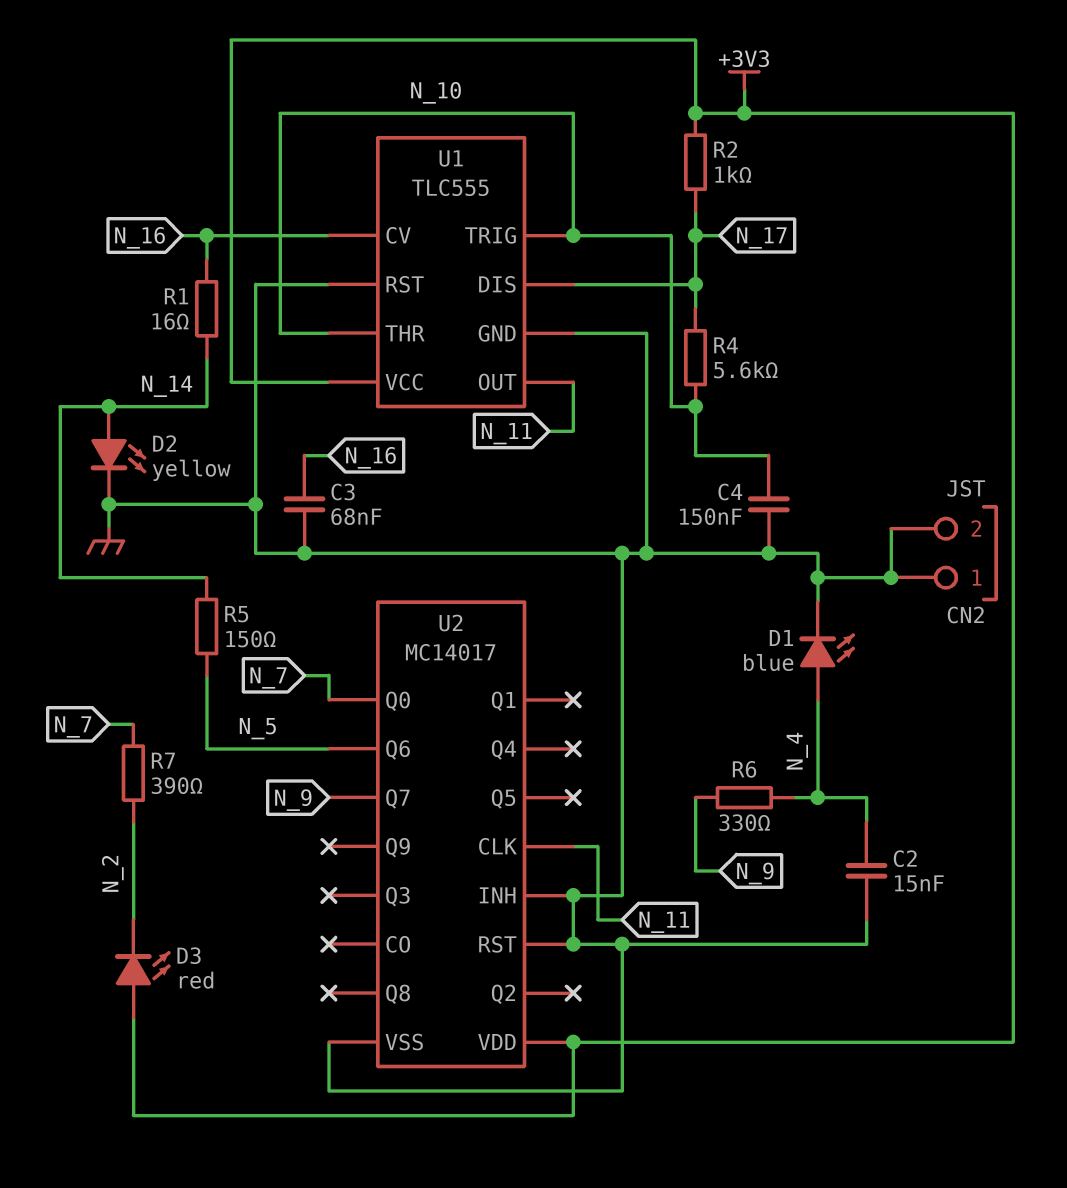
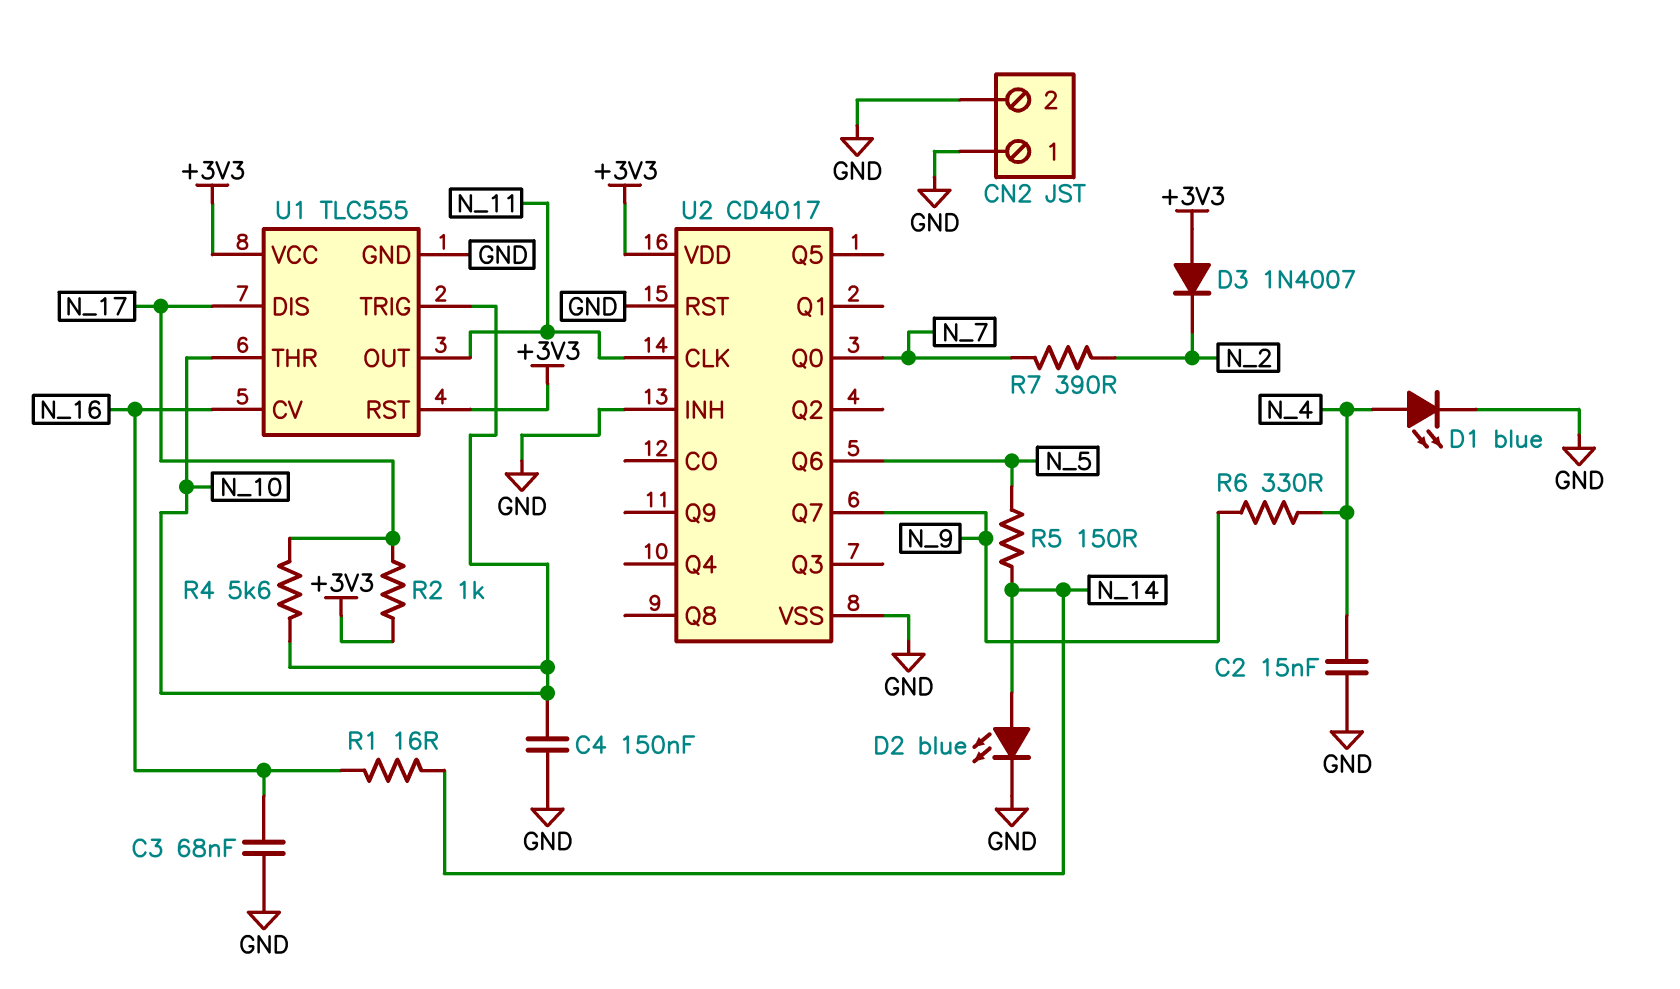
D2: LED yellow (A N_14, K GND) -> LED blue (A N_14, K GND)
D3: LED red (A +3V3, K N_2) -> diode 1N4007 (A +3V3, K N_2)
U1 pin RST: GND -> +3V3
U2: MC14017 -> CD4017

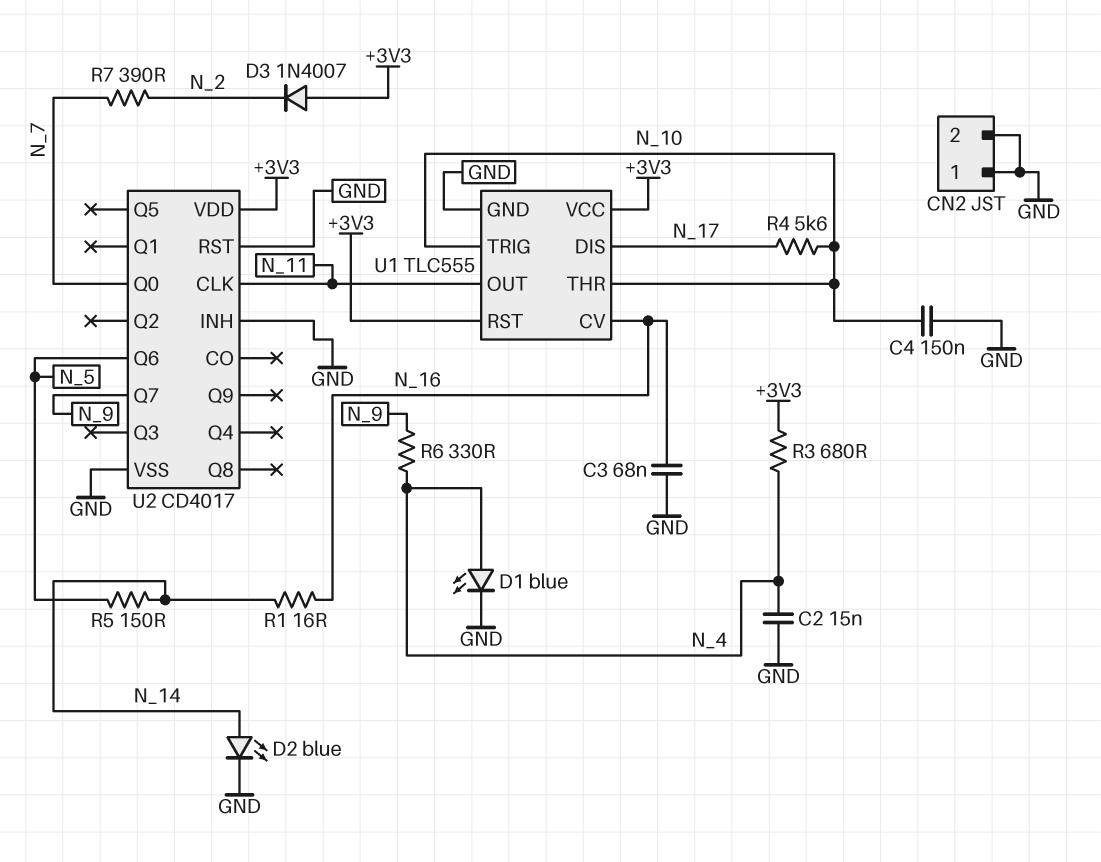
R2: 1k (+3V3, N_17) -> none
R3: none -> 680 (+3V3, N_4)

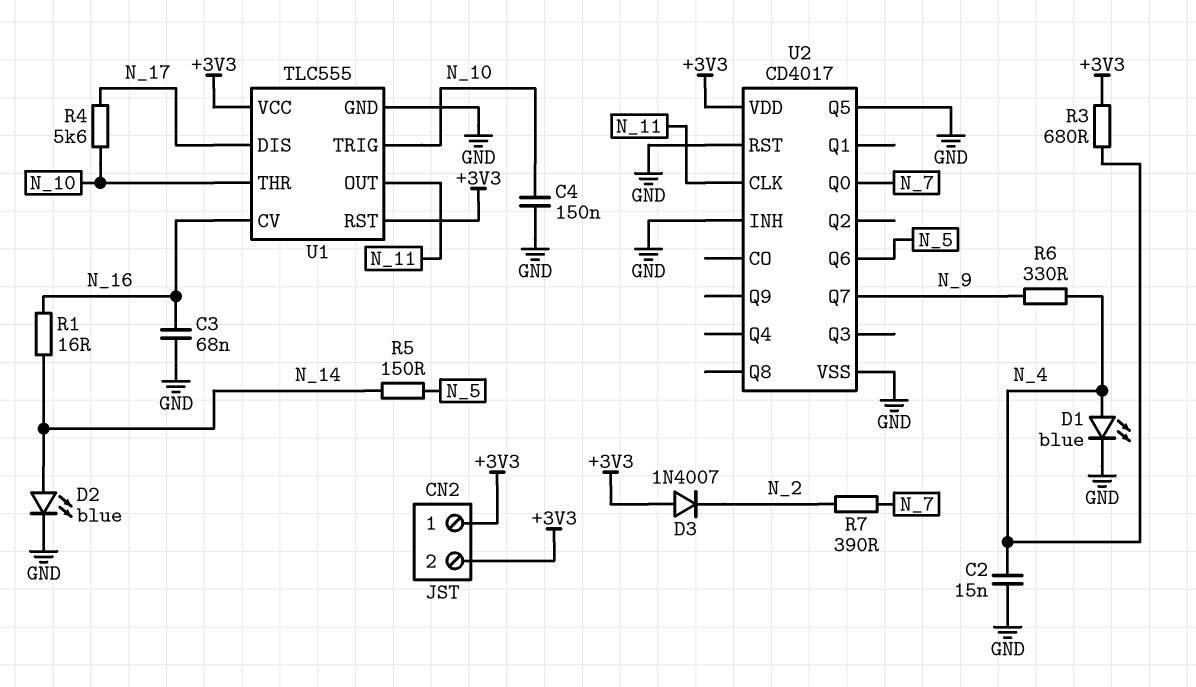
CN2 pin 1: GND -> +3V3
CN2 pin 2: GND -> +3V3
U2 pin Q5: none -> GND

